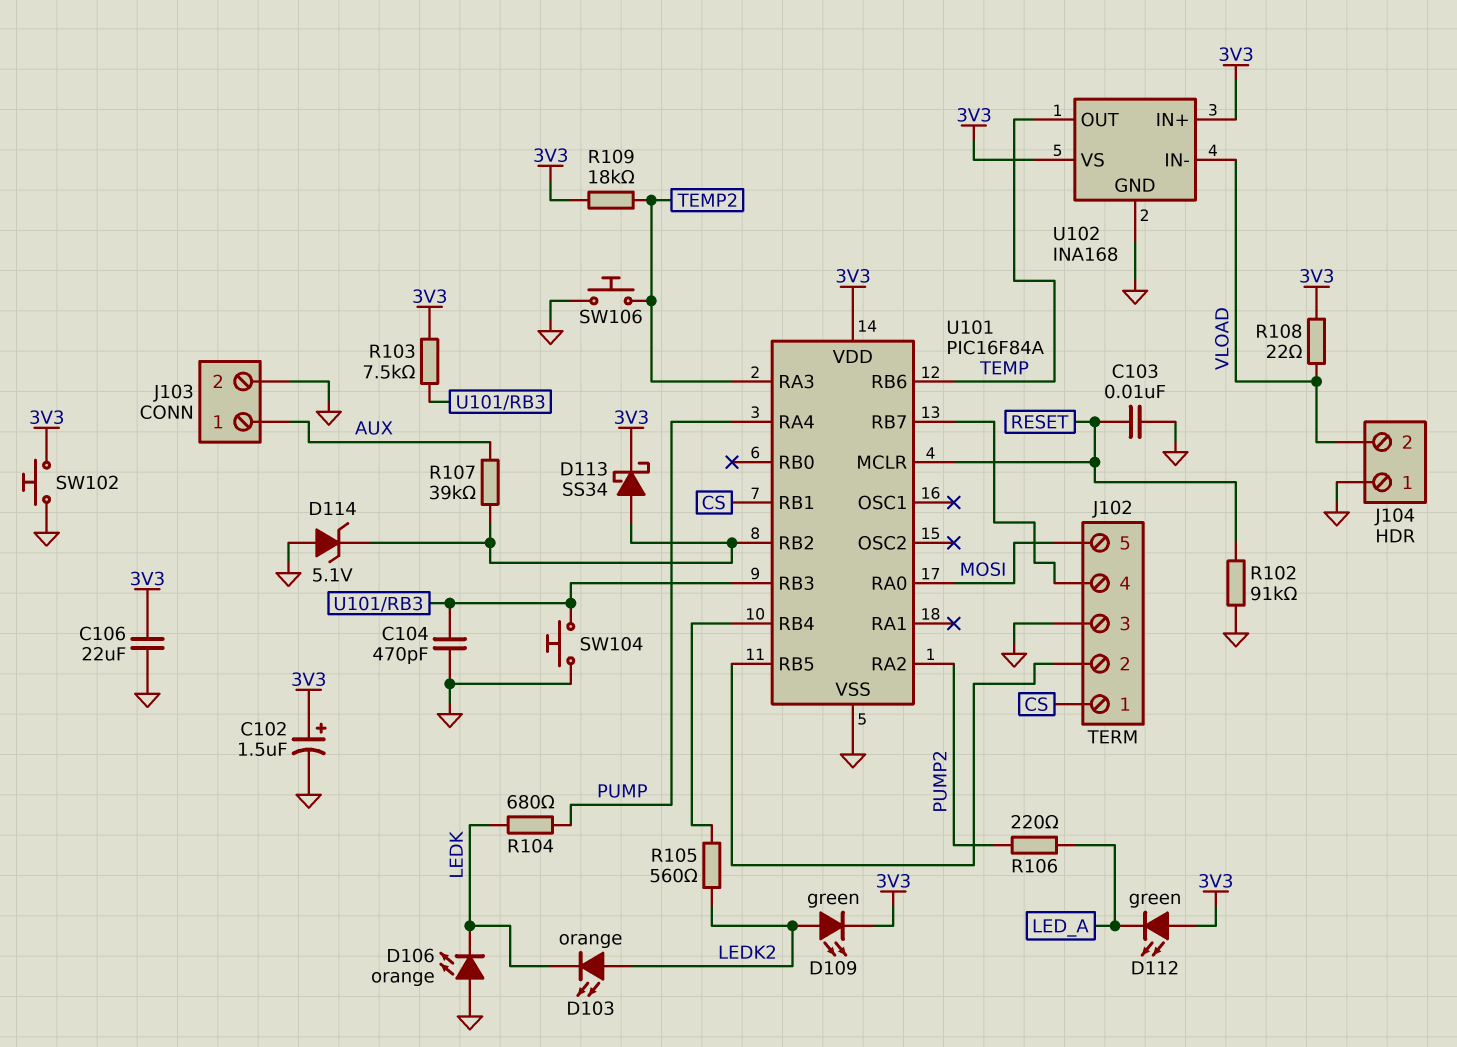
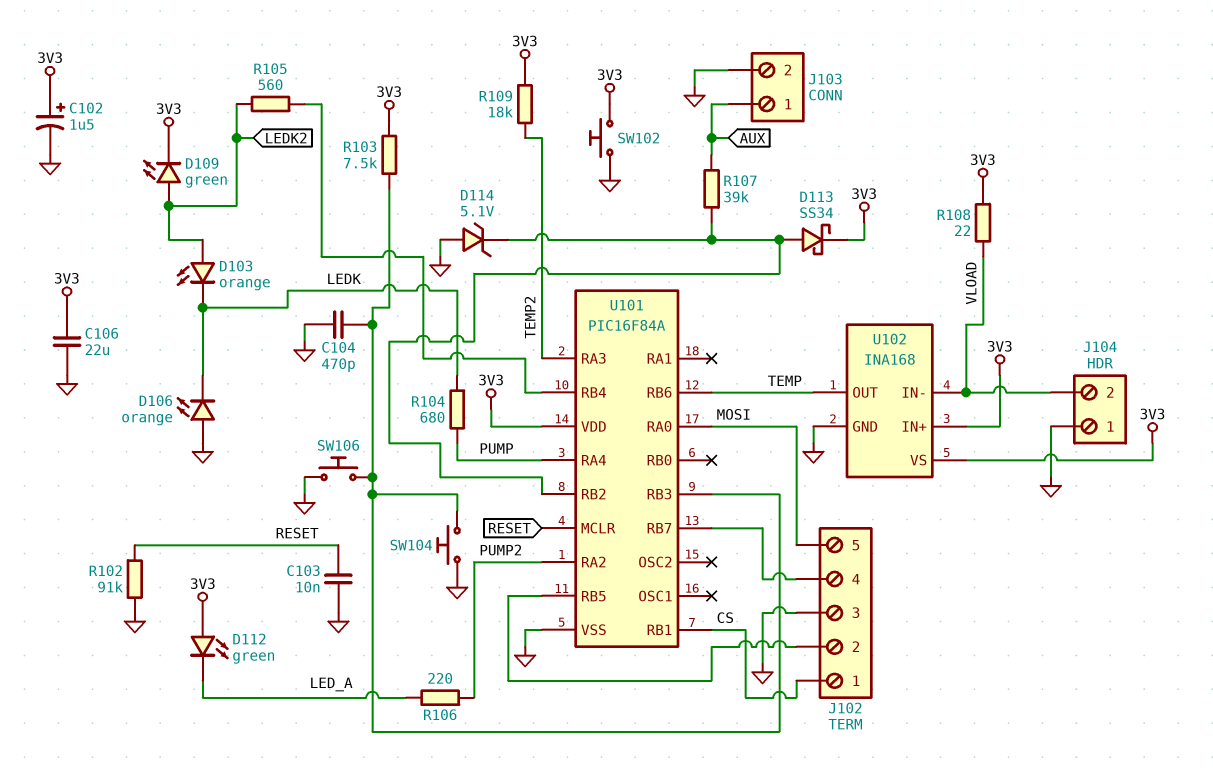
SW106: button (GND, TEMP2) -> button (GND, U101/RB3)

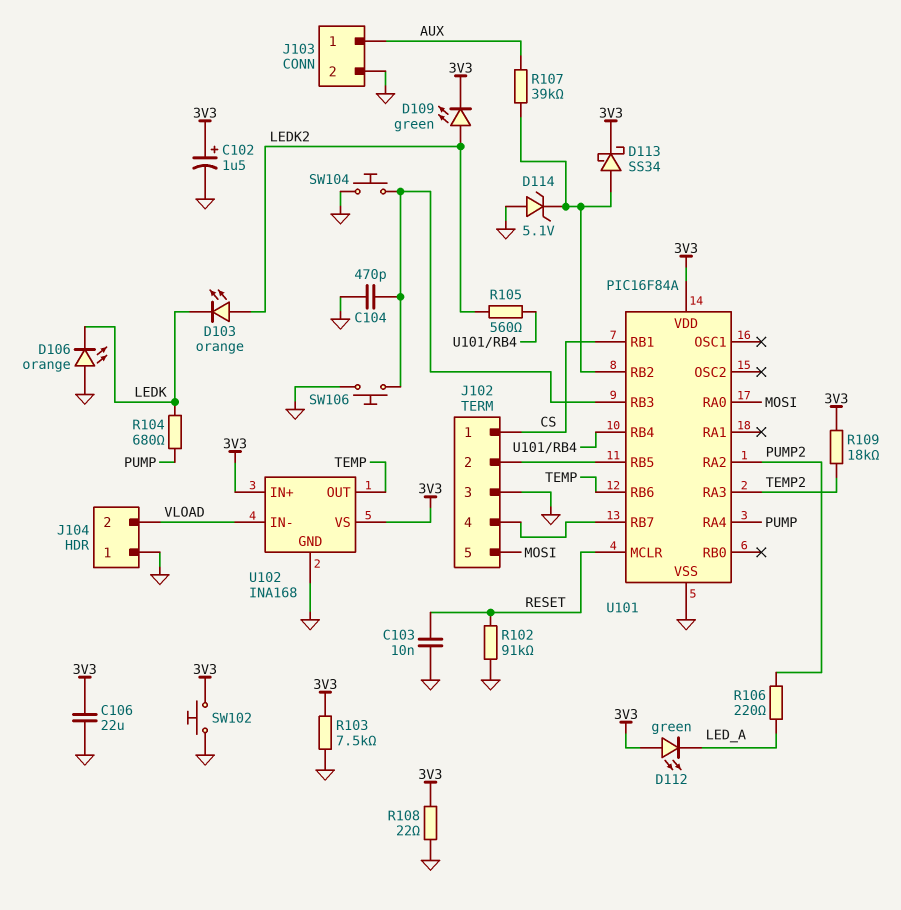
R103: 7.5k (3V3, U101/RB3) -> 7.5k (3V3, GND)
R108: 22 (3V3, VLOAD) -> 22 (3V3, GND)

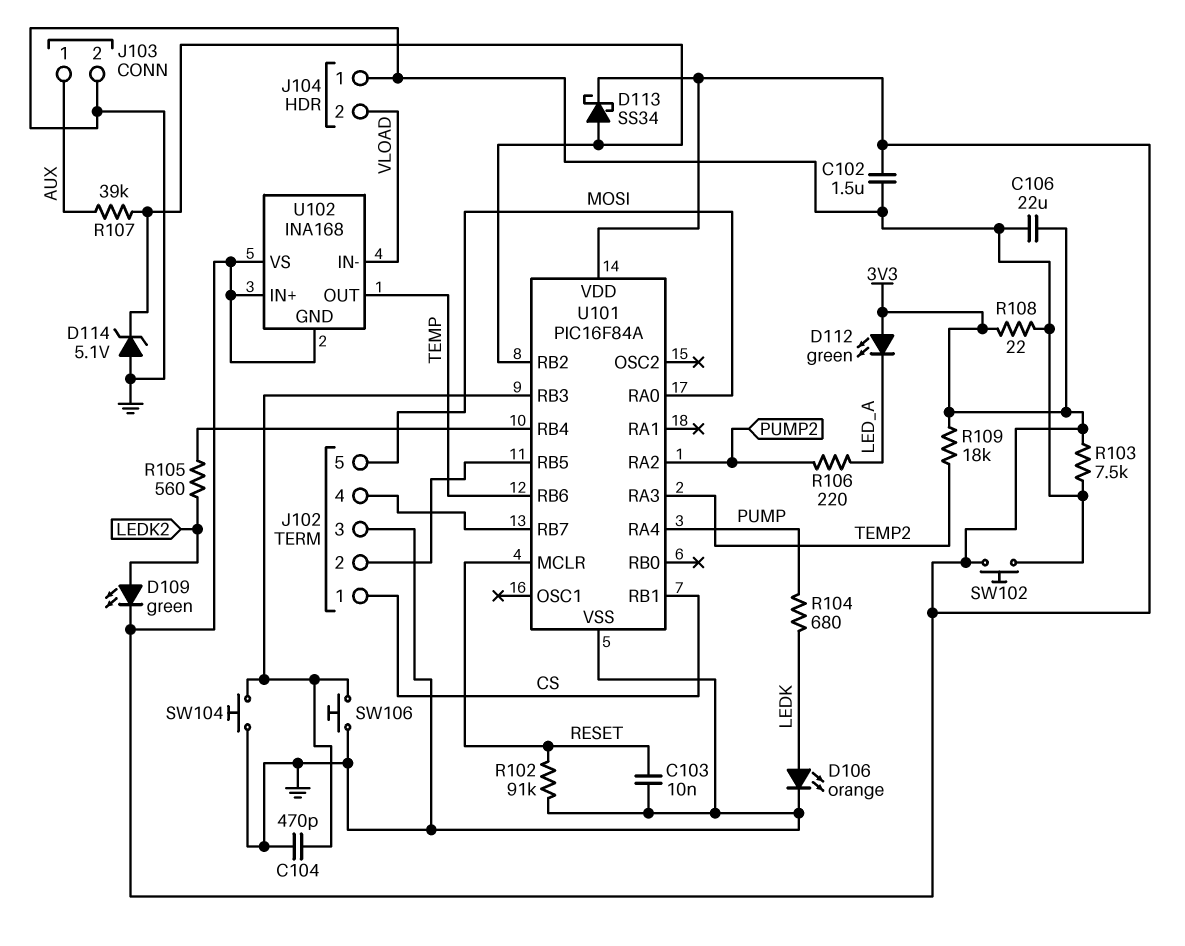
C102: 1.5uF (plus 3V3, minus GND) -> 1.5uF (3V3, GND)
D103: LED orange (A LEDK2, K LEDK) -> none
D106: LED orange (A GND, K LEDK) -> LED orange (A LEDK, K GND)
U102 pin GND: GND -> 3V3

